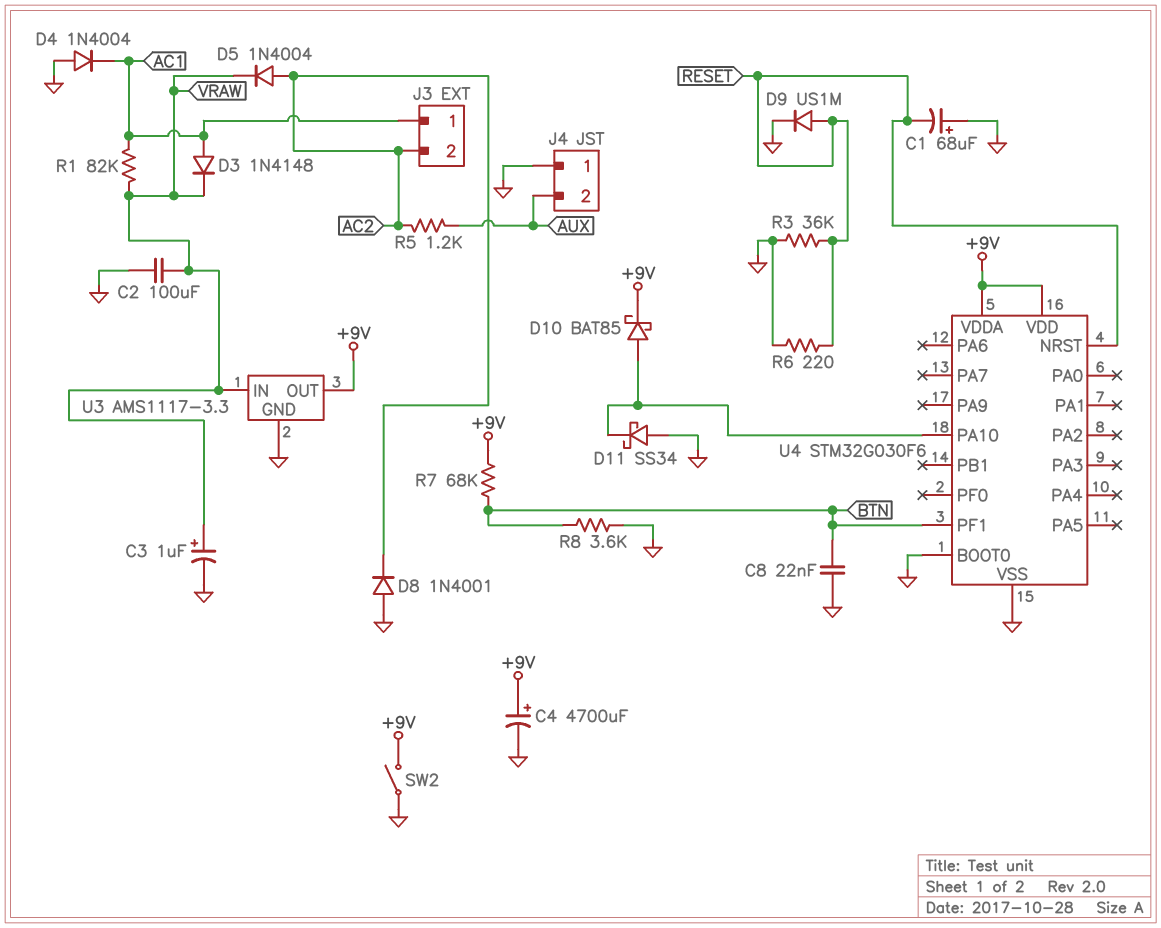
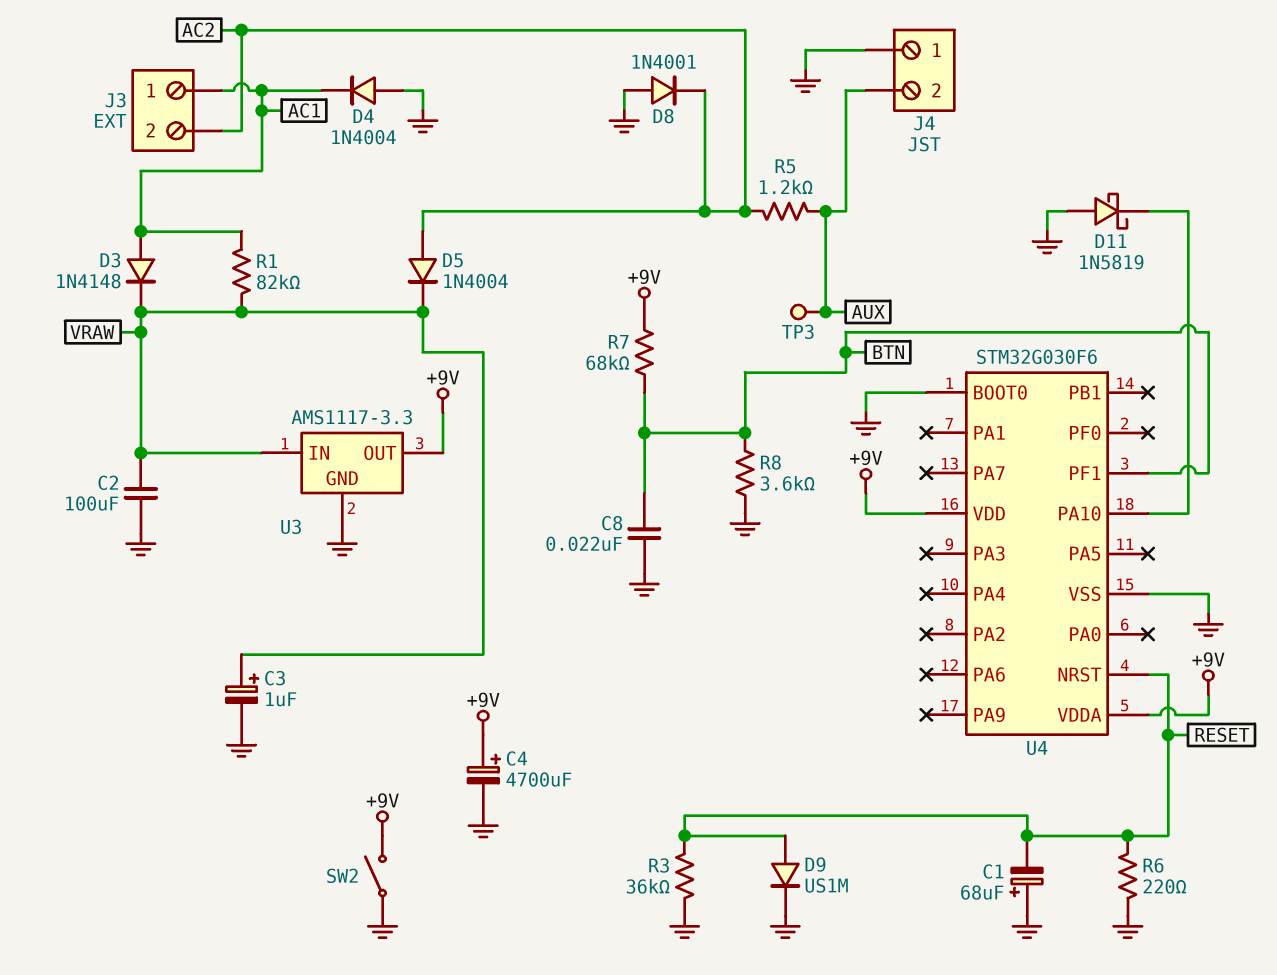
D10: schottky BAT85 (A U4/PA10, K +9V) -> none
D11: schottky SS34 (A GND, K U4/PA10) -> schottky 1N5819 (A GND, K U4/PA10)
TP3: none -> test point (AUX)

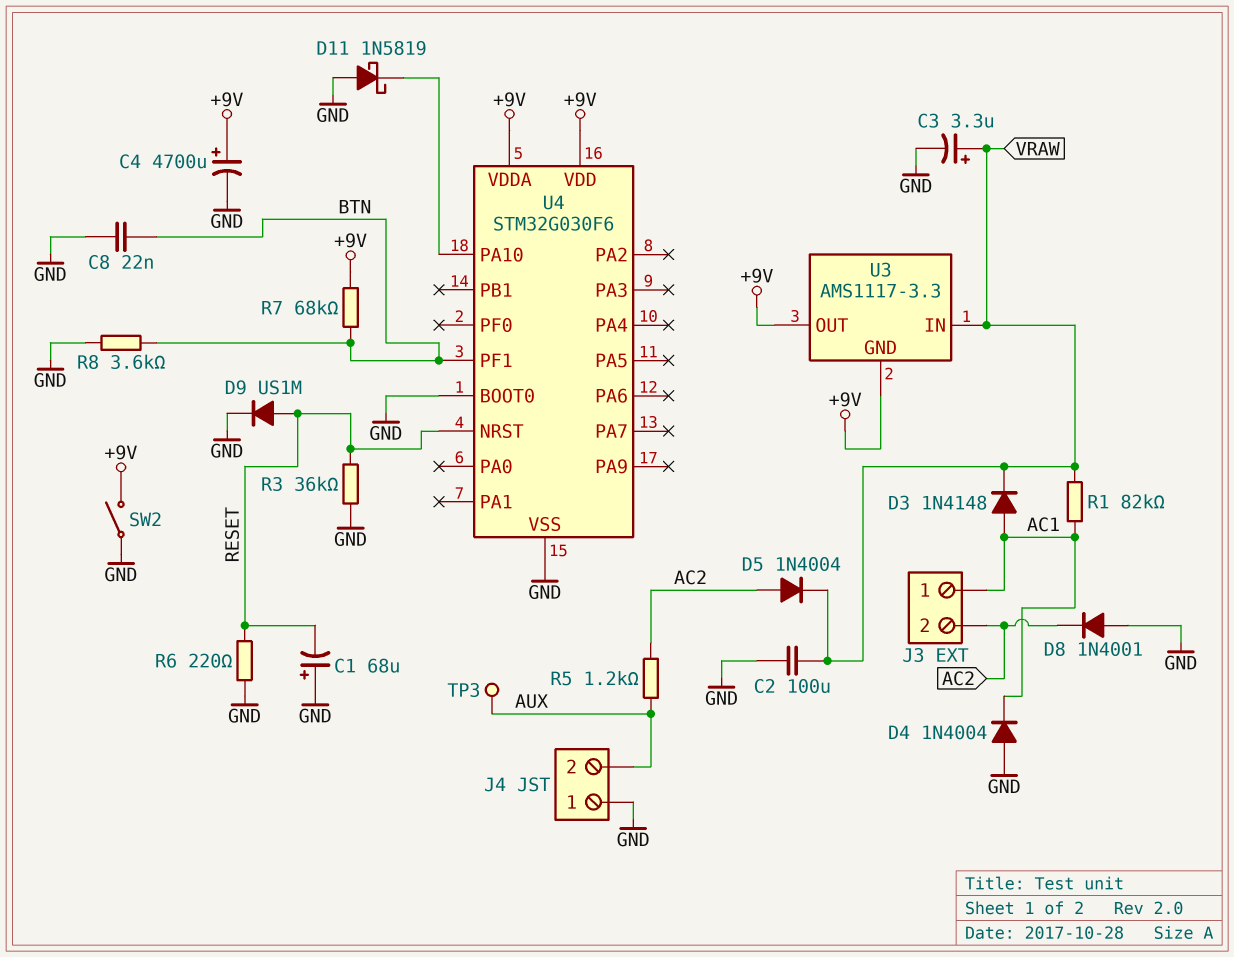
C3: 1uF (plus VRAW, minus GND) -> 3.3uF (plus VRAW, minus GND)
U3 pin GND: GND -> +9V

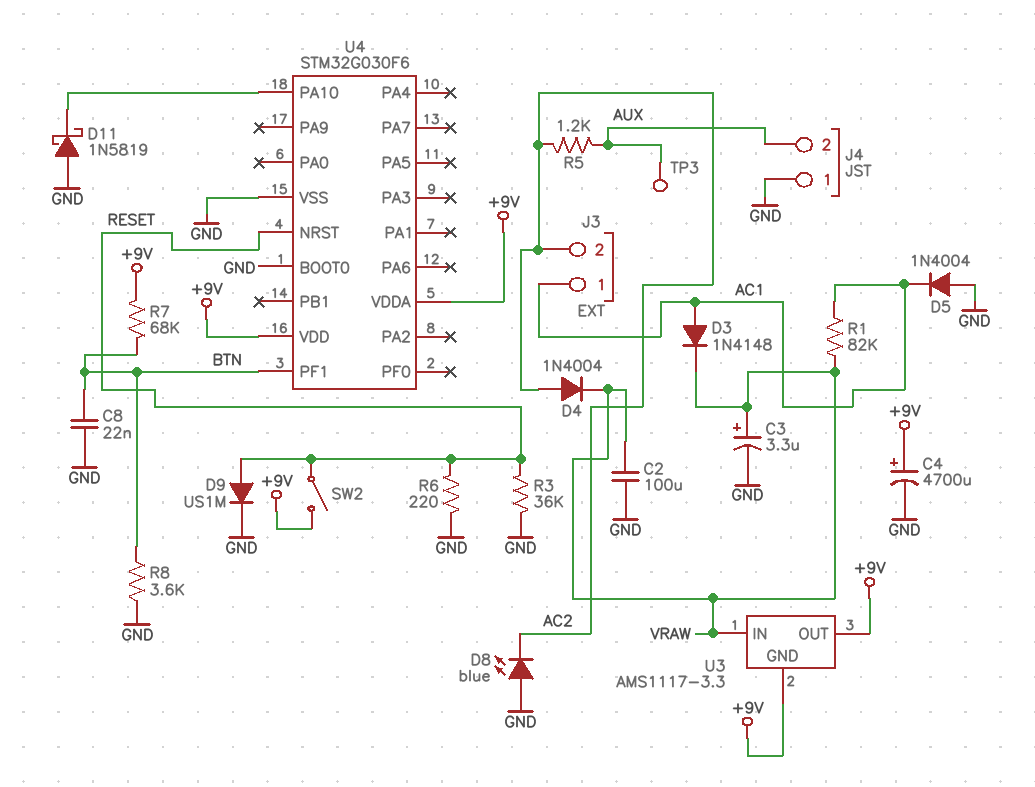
C1: 68uF (plus GND, minus RESET) -> none
D4: diode 1N4004 (A GND, K AC1) -> diode 1N4004 (A AC2, K VRAW)
D5: diode 1N4004 (A AC2, K VRAW) -> diode 1N4004 (A GND, K AC1)
D8: diode 1N4001 (A GND, K AC2) -> LED blue (A GND, K AC2)
SW2: switch (+9V, GND) -> switch (+9V, RESET)

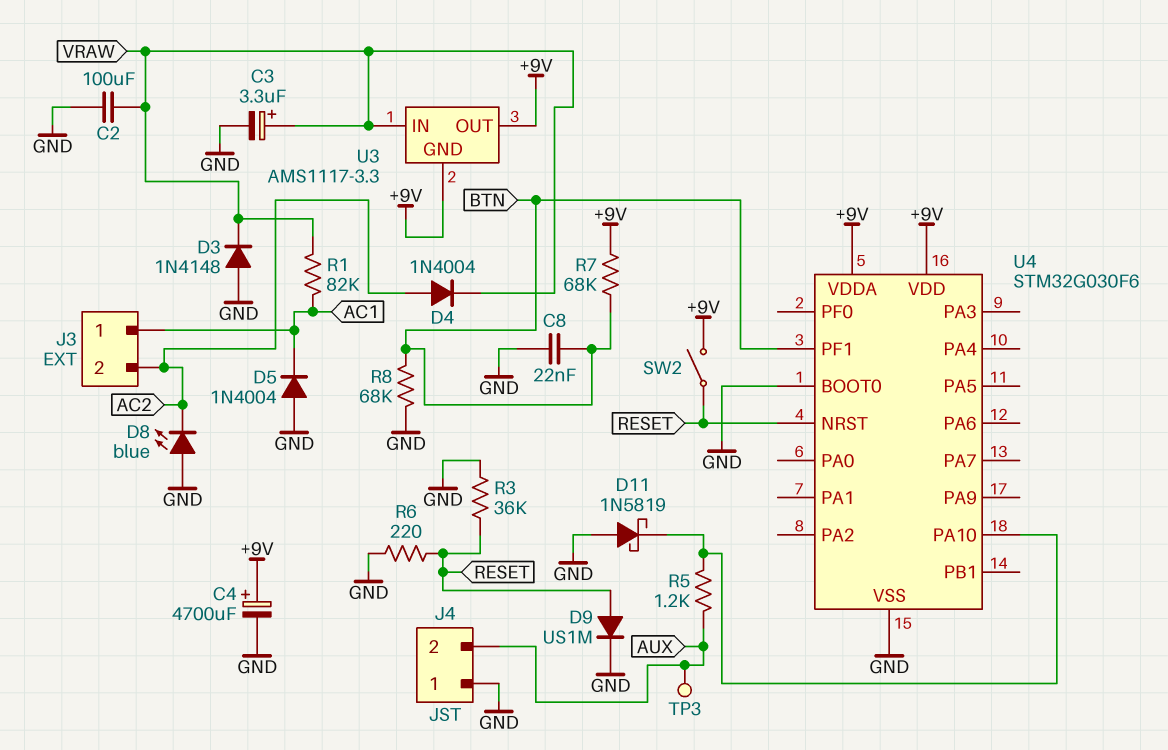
D3: diode 1N4148 (A AC1, K VRAW) -> diode 1N4148 (A GND, K VRAW)
R5: 1.2k (AC2, AUX) -> 1.2k (AUX, U4/PA10)
R8: 3.6k (BTN, GND) -> 68k (BTN, GND)

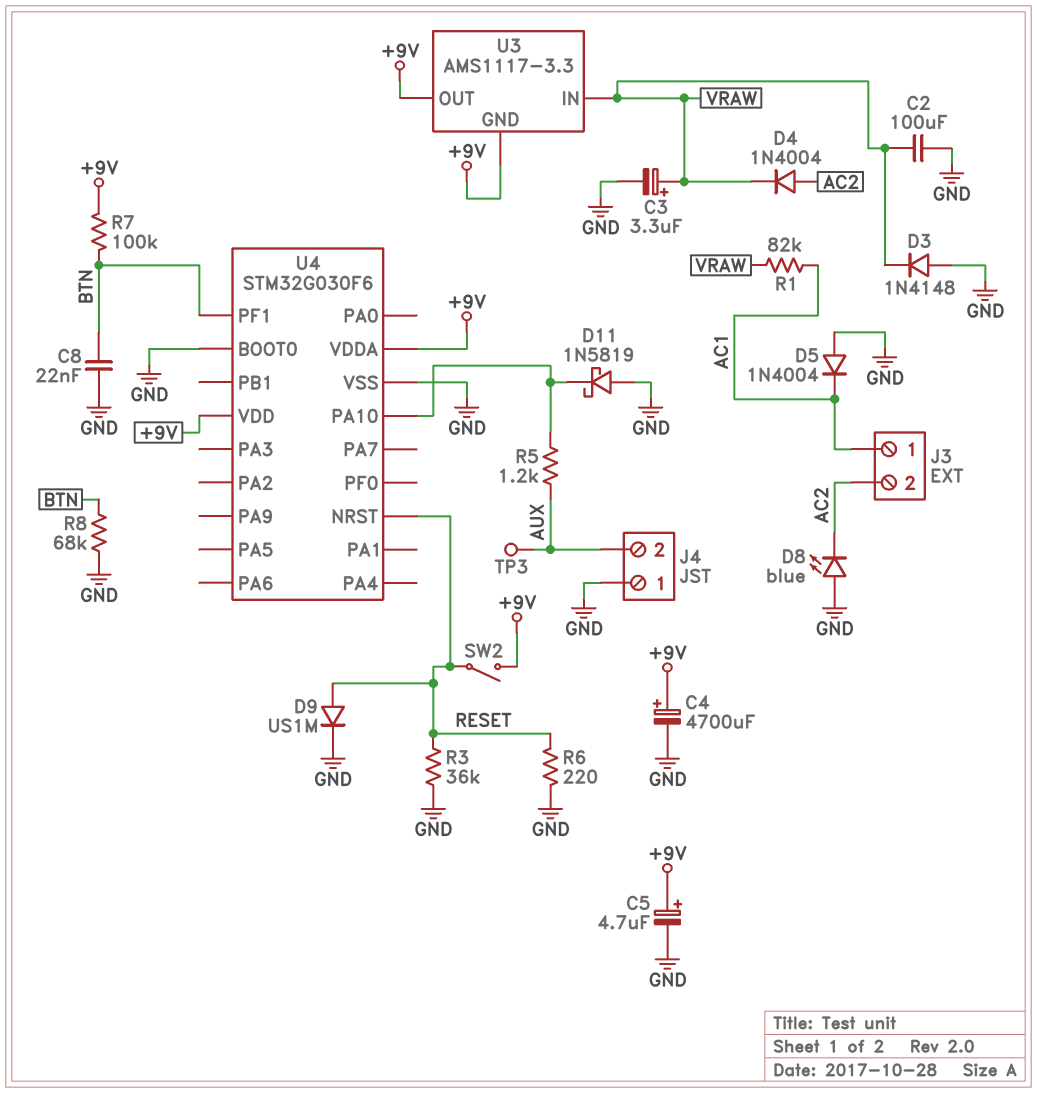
C5: none -> 4.7uF (plus +9V, minus GND)
R7: 68k (+9V, BTN) -> 100k (+9V, BTN)

